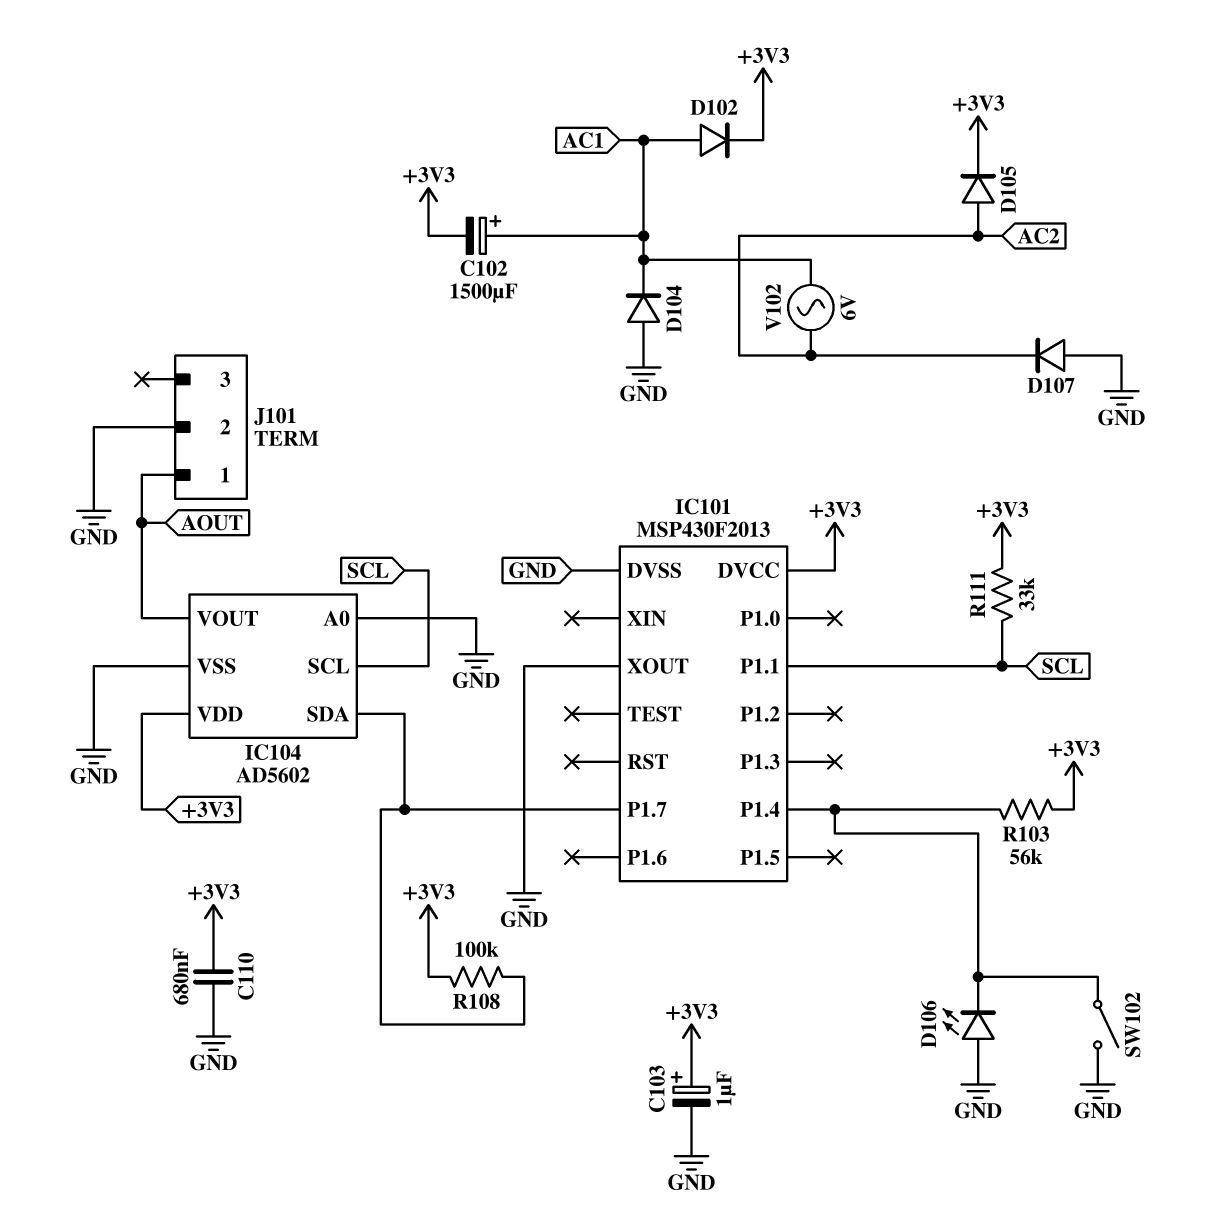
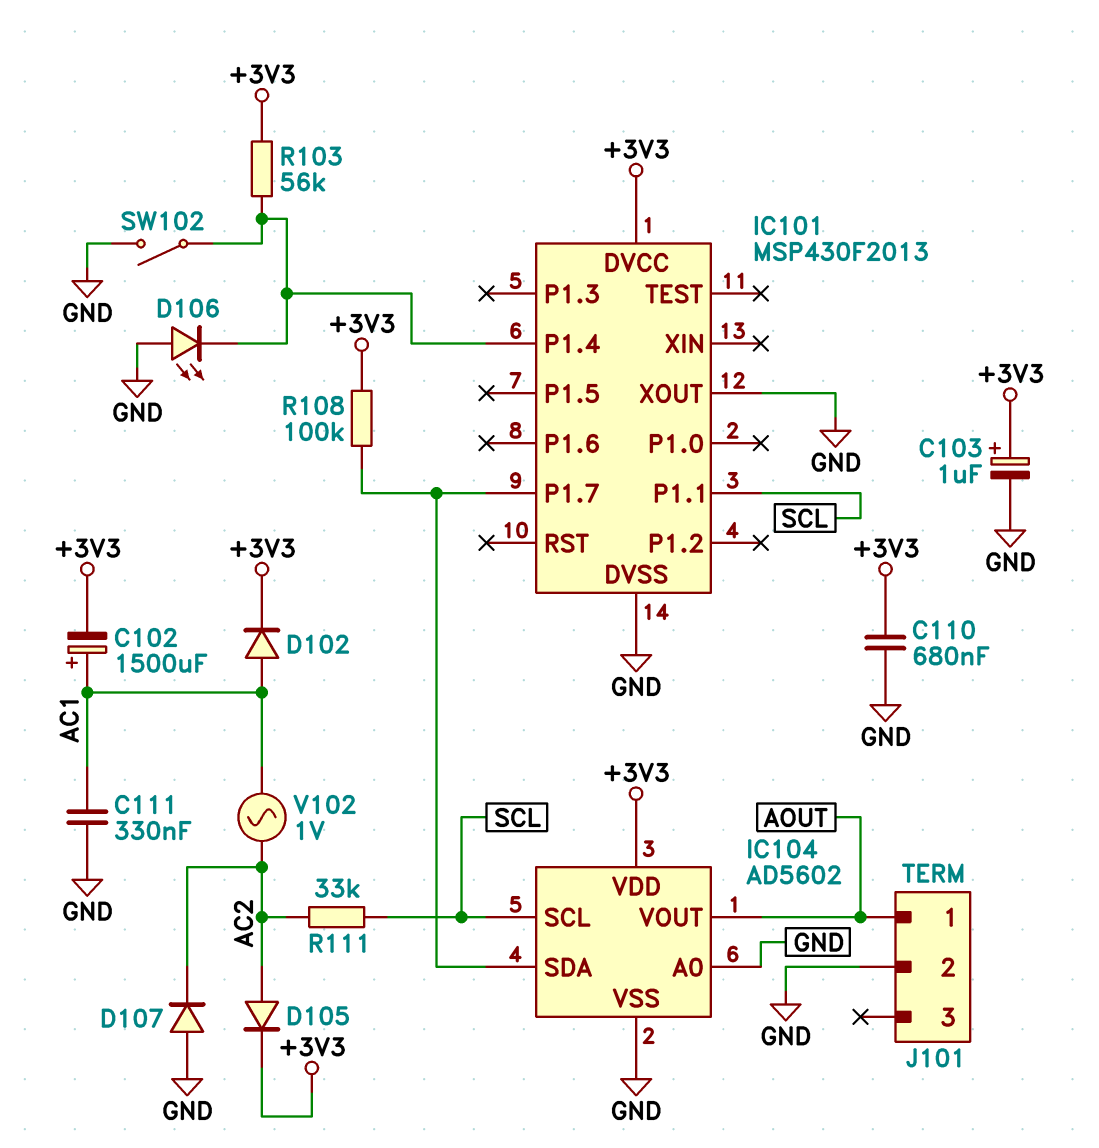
C111: none -> 330nF (AC1, GND)
D104: diode (A GND, K AC1) -> none
R111: 33k (+3V3, SCL) -> 33k (AC2, SCL)
V102: AC 6V (AC1, AC2) -> AC 1V (AC1, AC2)

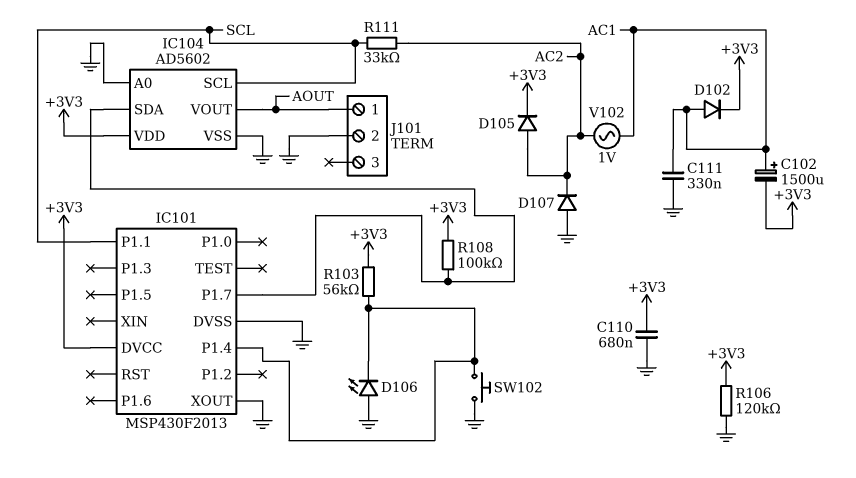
C103: 1uF (plus +3V3, minus GND) -> none
R106: none -> 120k (+3V3, GND)
SW102: switch (GND, IC101/P1.4) -> button (GND, IC101/P1.4)

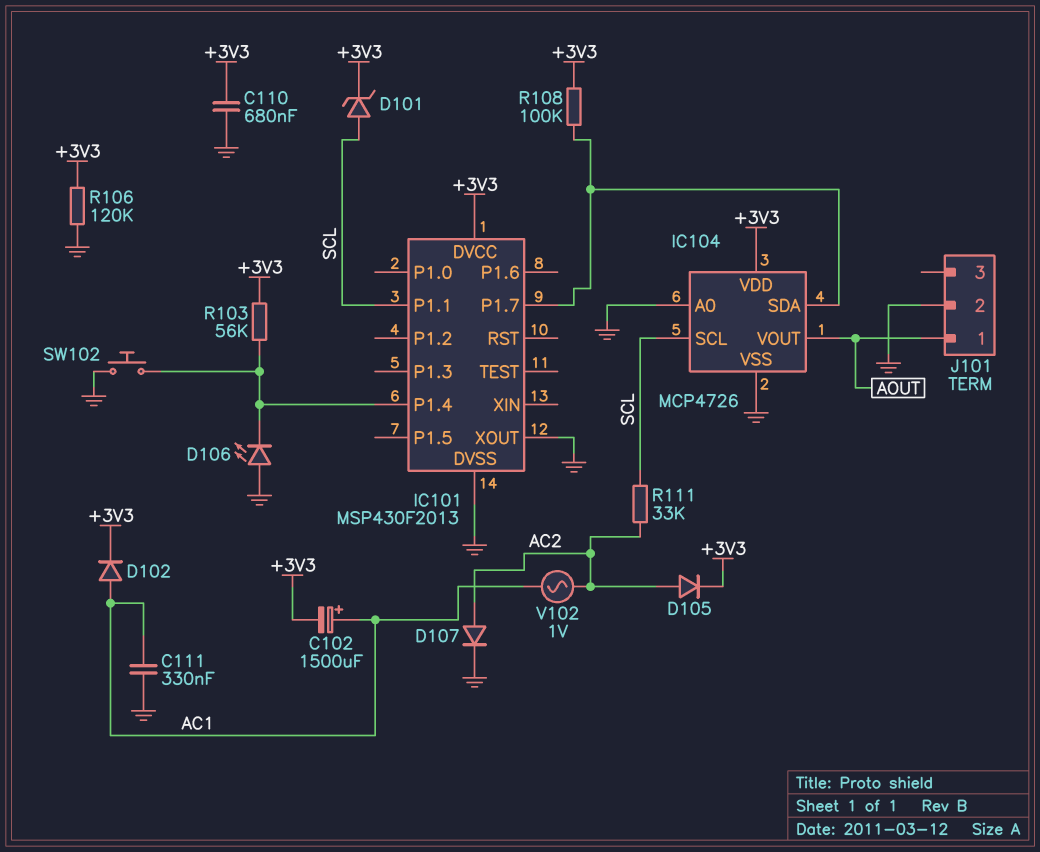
D101: none -> zener (A SCL, K +3V3)
D107: diode (A GND, K AC2) -> diode (A AC2, K GND)
IC104: AD5602 -> MCP4726

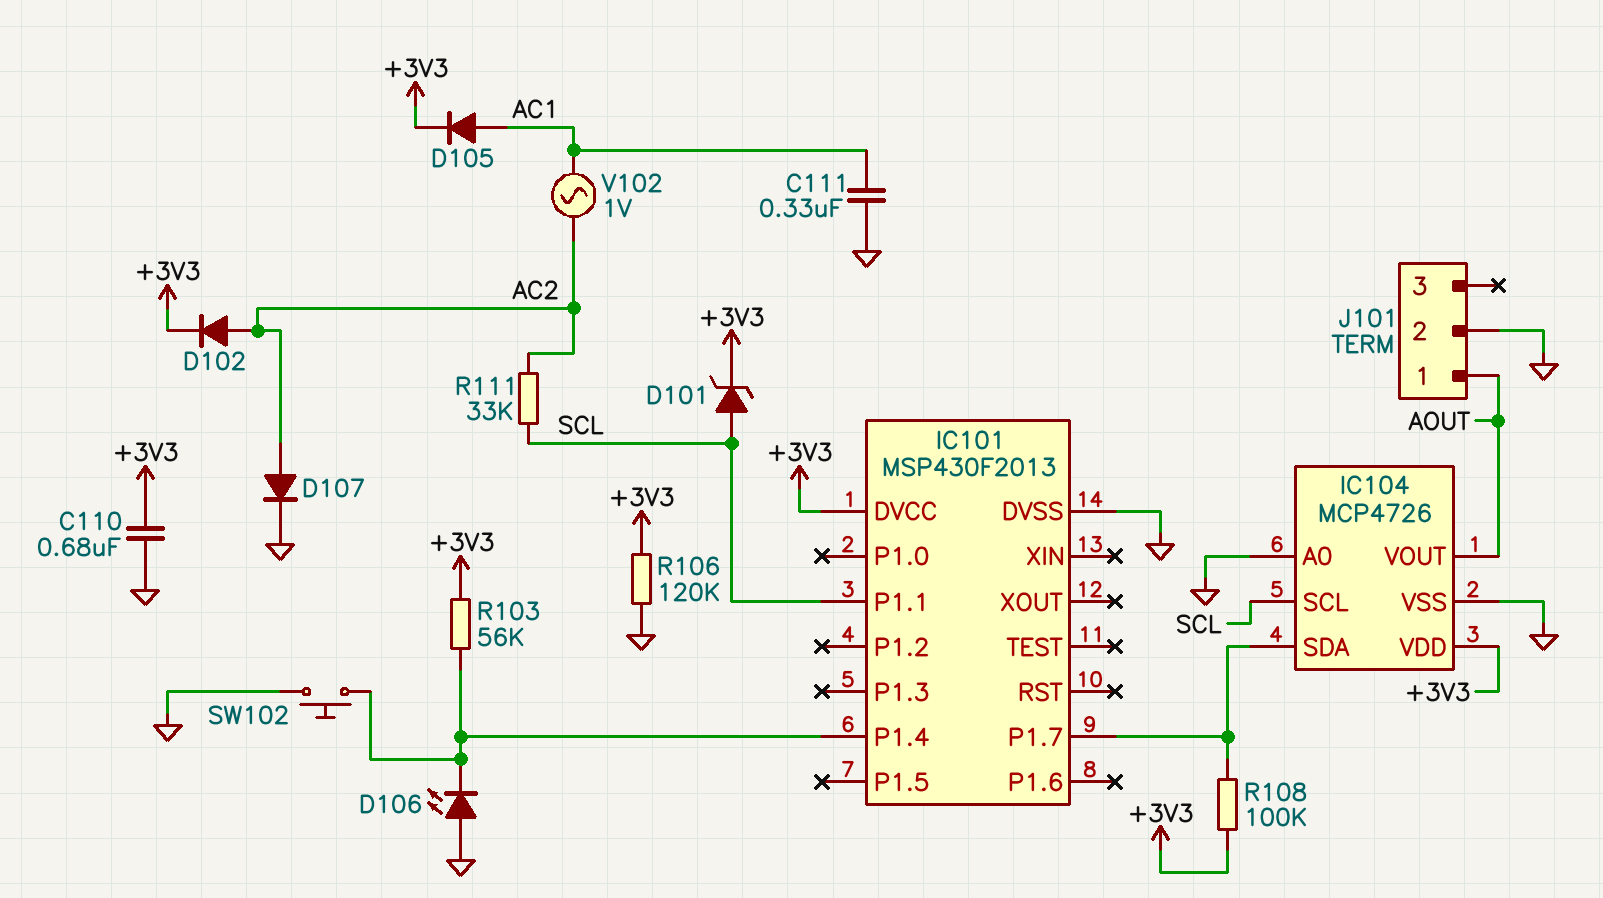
C102: 1500uF (plus AC1, minus +3V3) -> none
D102: diode (A AC1, K +3V3) -> diode (A AC2, K +3V3)
D105: diode (A AC2, K +3V3) -> diode (A AC1, K +3V3)
IC101 pin XOUT: GND -> none

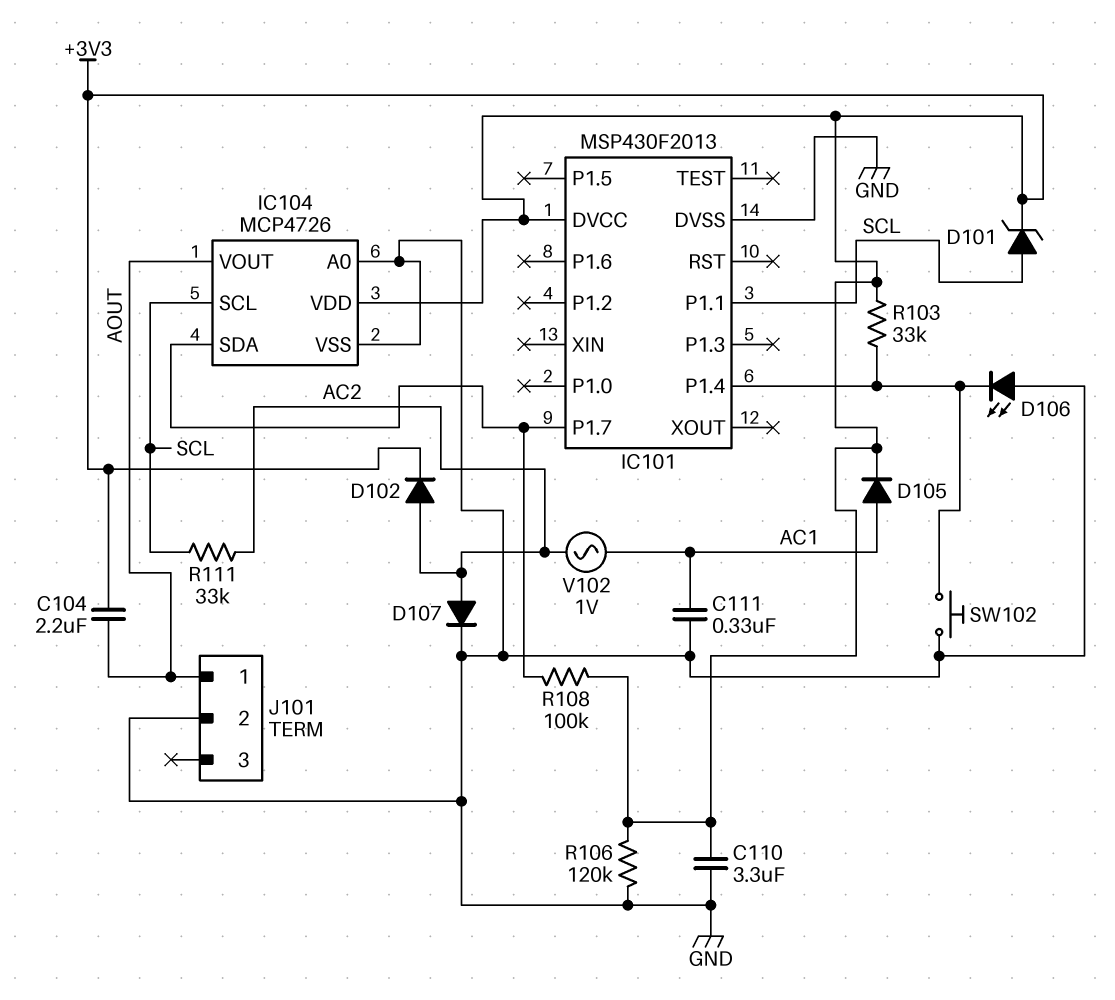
C104: none -> 2.2uF (+3V3, AOUT)
C110: 680nF (+3V3, GND) -> 3.3uF (+3V3, GND)
R103: 56k (+3V3, IC101/P1.4) -> 33k (+3V3, IC101/P1.4)

